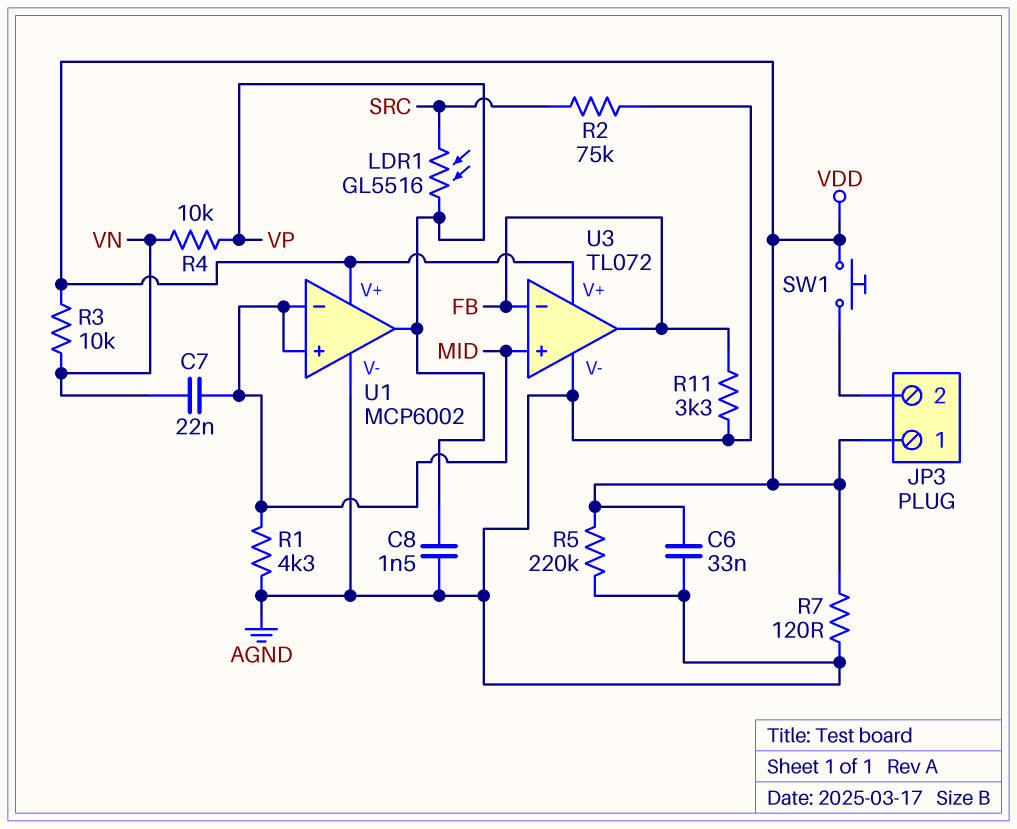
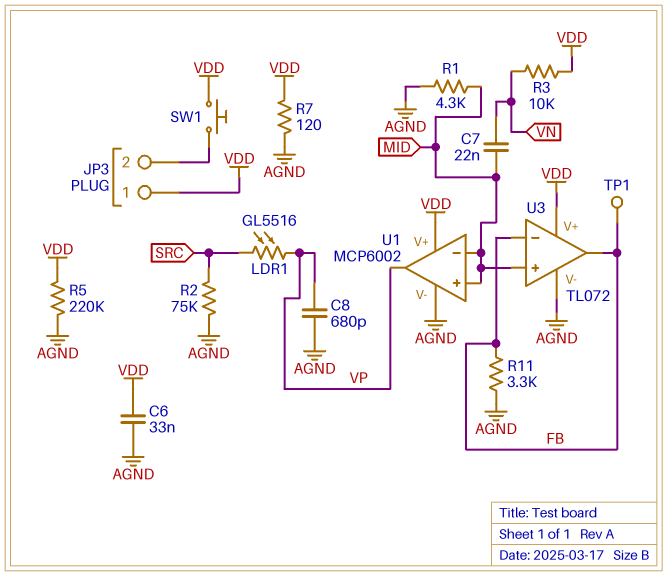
C8: 1.5nF (AGND, VP) -> 680pF (AGND, VP)
R4: 10k (VN, VP) -> none
TP1: none -> test point (FB)

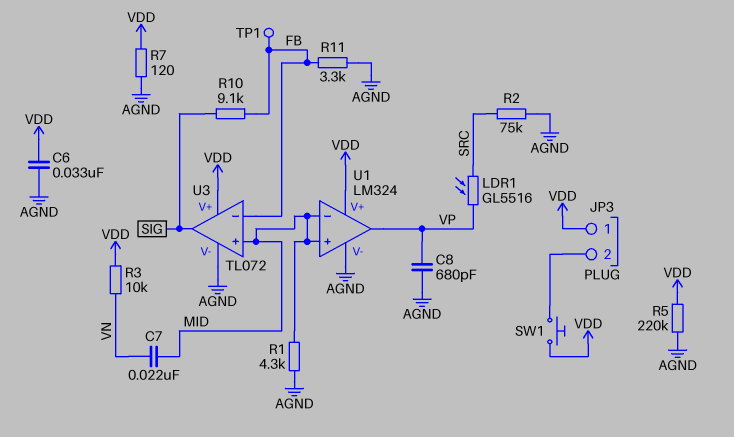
R10: none -> 9.1k (FB, SIG)
U1: MCP6002 -> LM324
U3 pin out: FB -> SIG

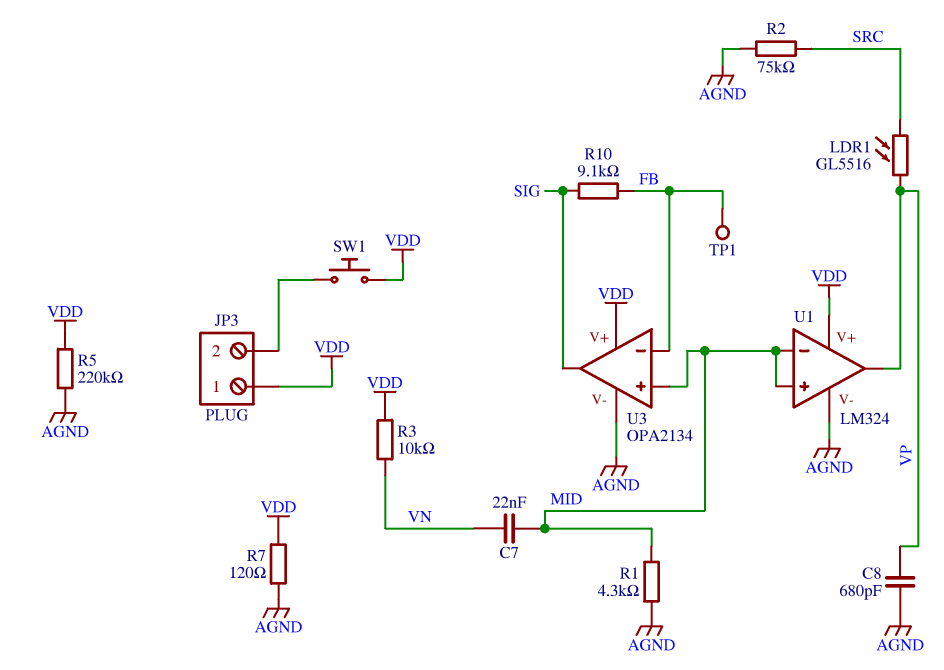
C6: 33nF (AGND, VDD) -> none
R11: 3.3k (AGND, FB) -> none
U3: TL072 -> OPA2134

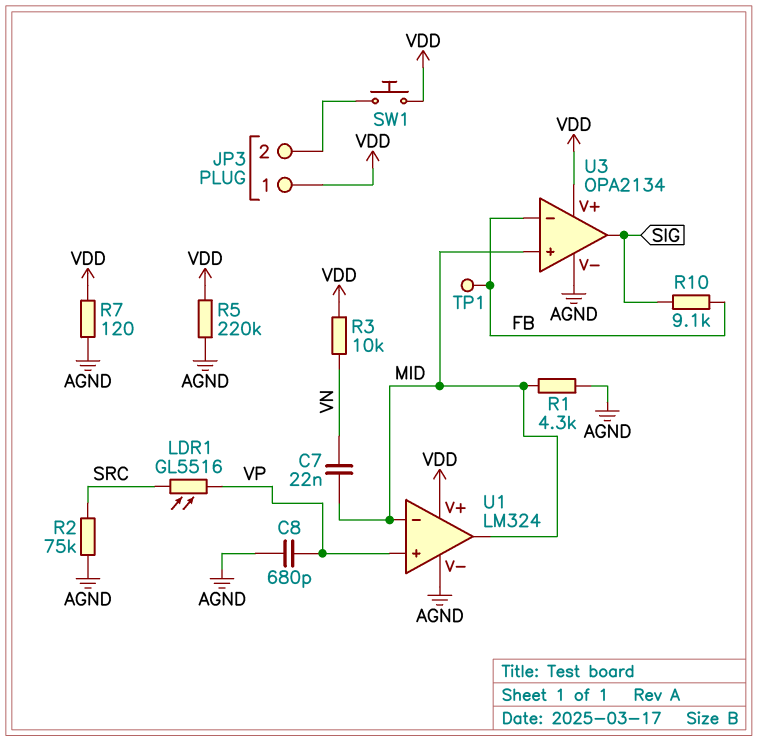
U1 pin in+: MID -> VP
U1 pin out: VP -> MID

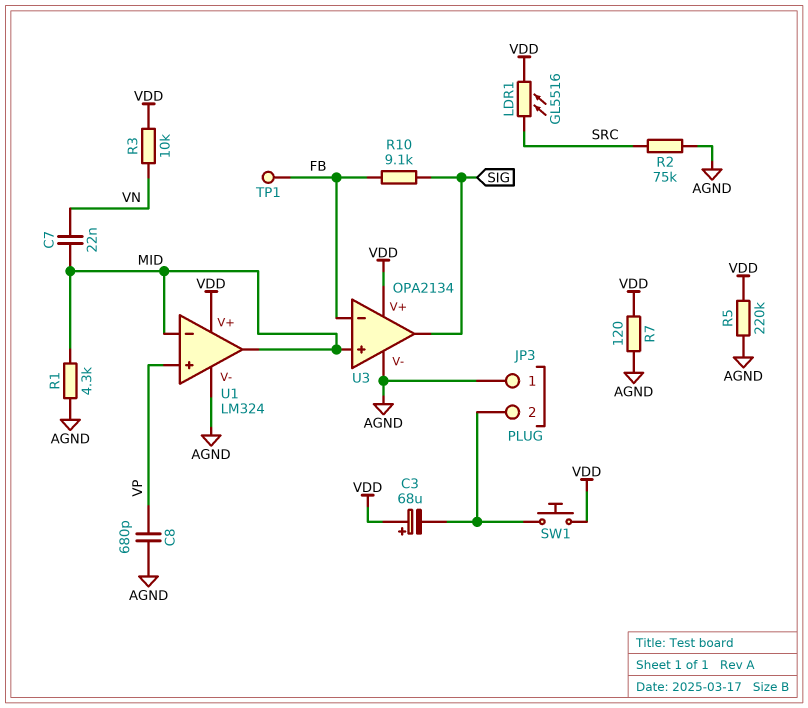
C3: none -> 68uF (plus VDD, minus JP3/2)
JP3 pin 1: VDD -> AGND
LDR1: GL5516 (SRC, VP) -> GL5516 (SRC, VDD)

